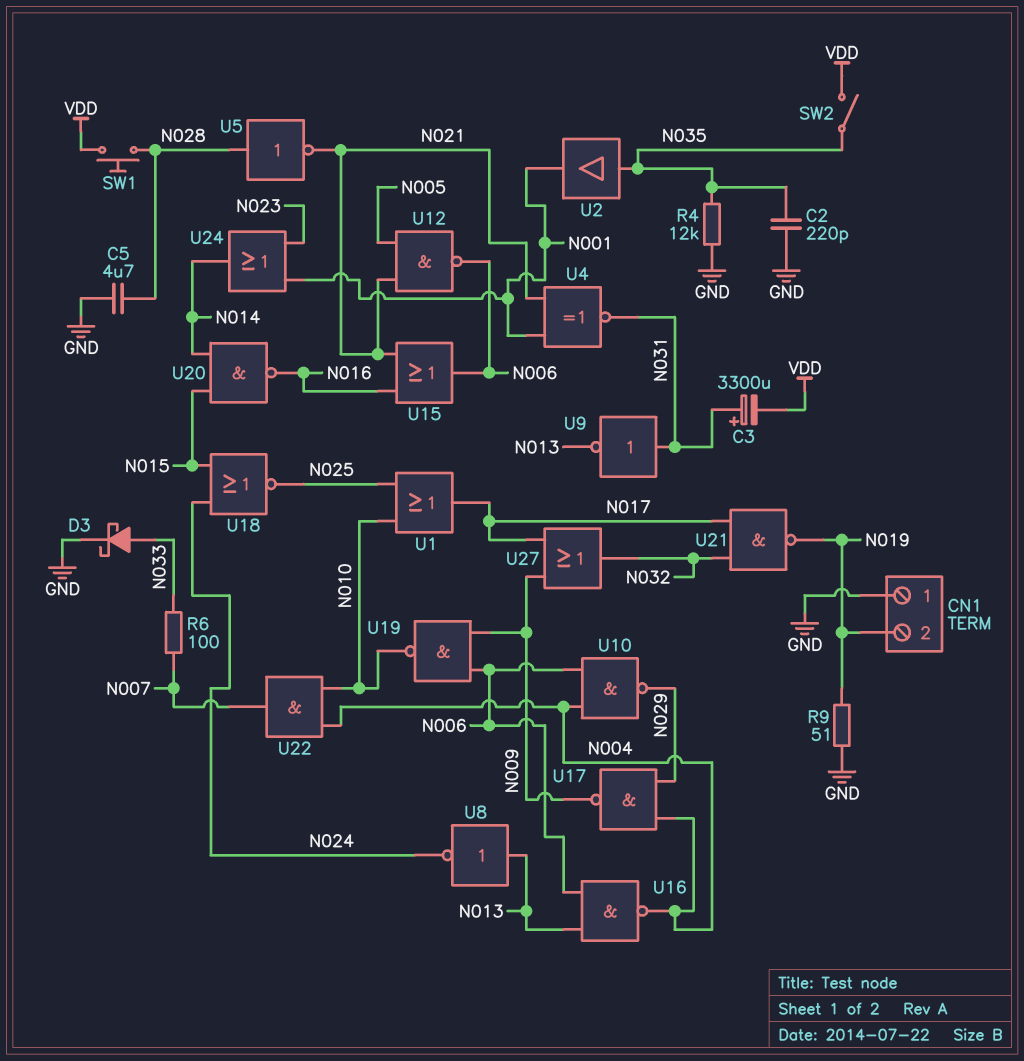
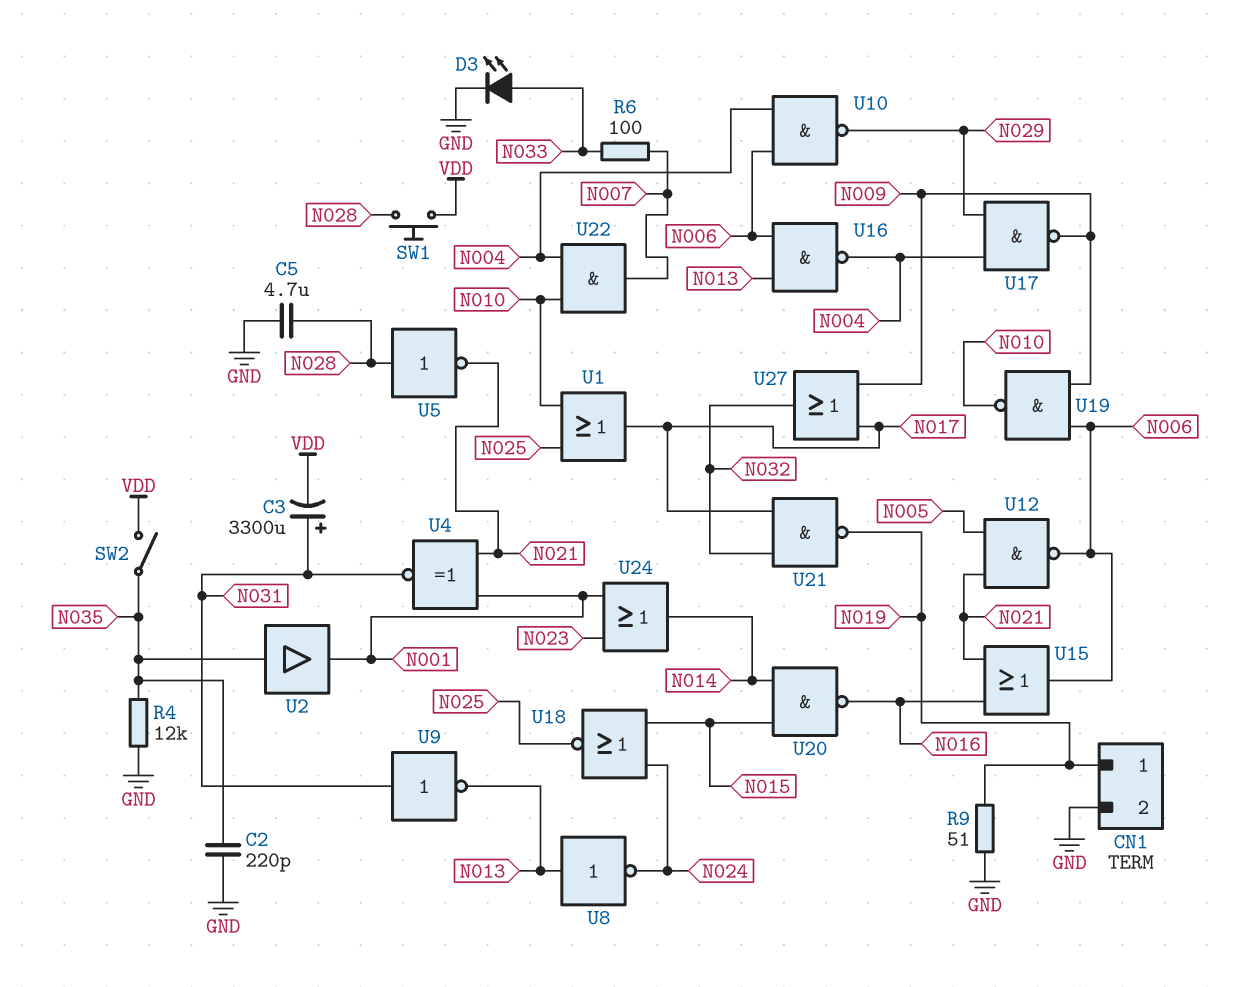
CN1 pin 1: GND -> N019
CN1 pin 2: N019 -> GND
D3: schottky (A N033, K GND) -> LED (A N033, K GND)

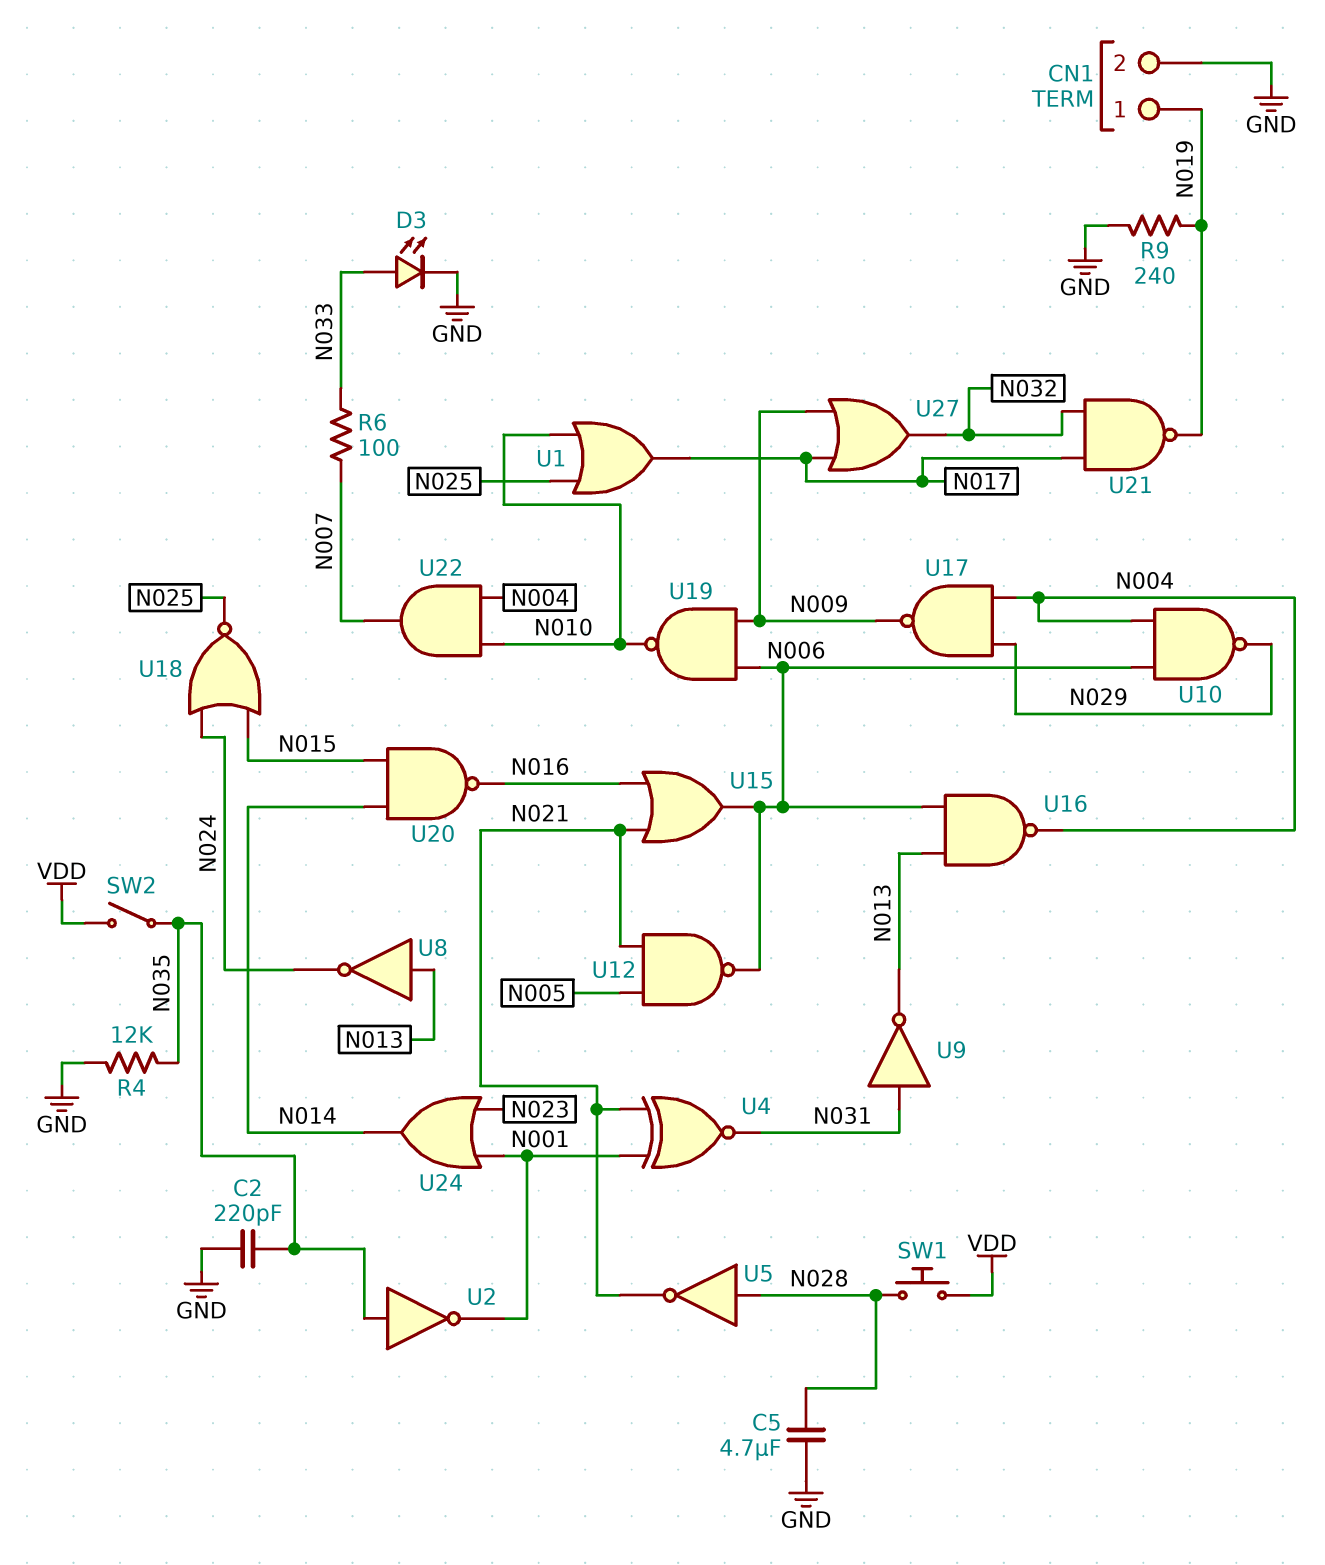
C3: 3300uF (plus N031, minus VDD) -> none
R9: 51 (GND, N019) -> 240 (GND, N019)
U2: buffer (in N035, out N001) -> NOT (in N035, out N001)

